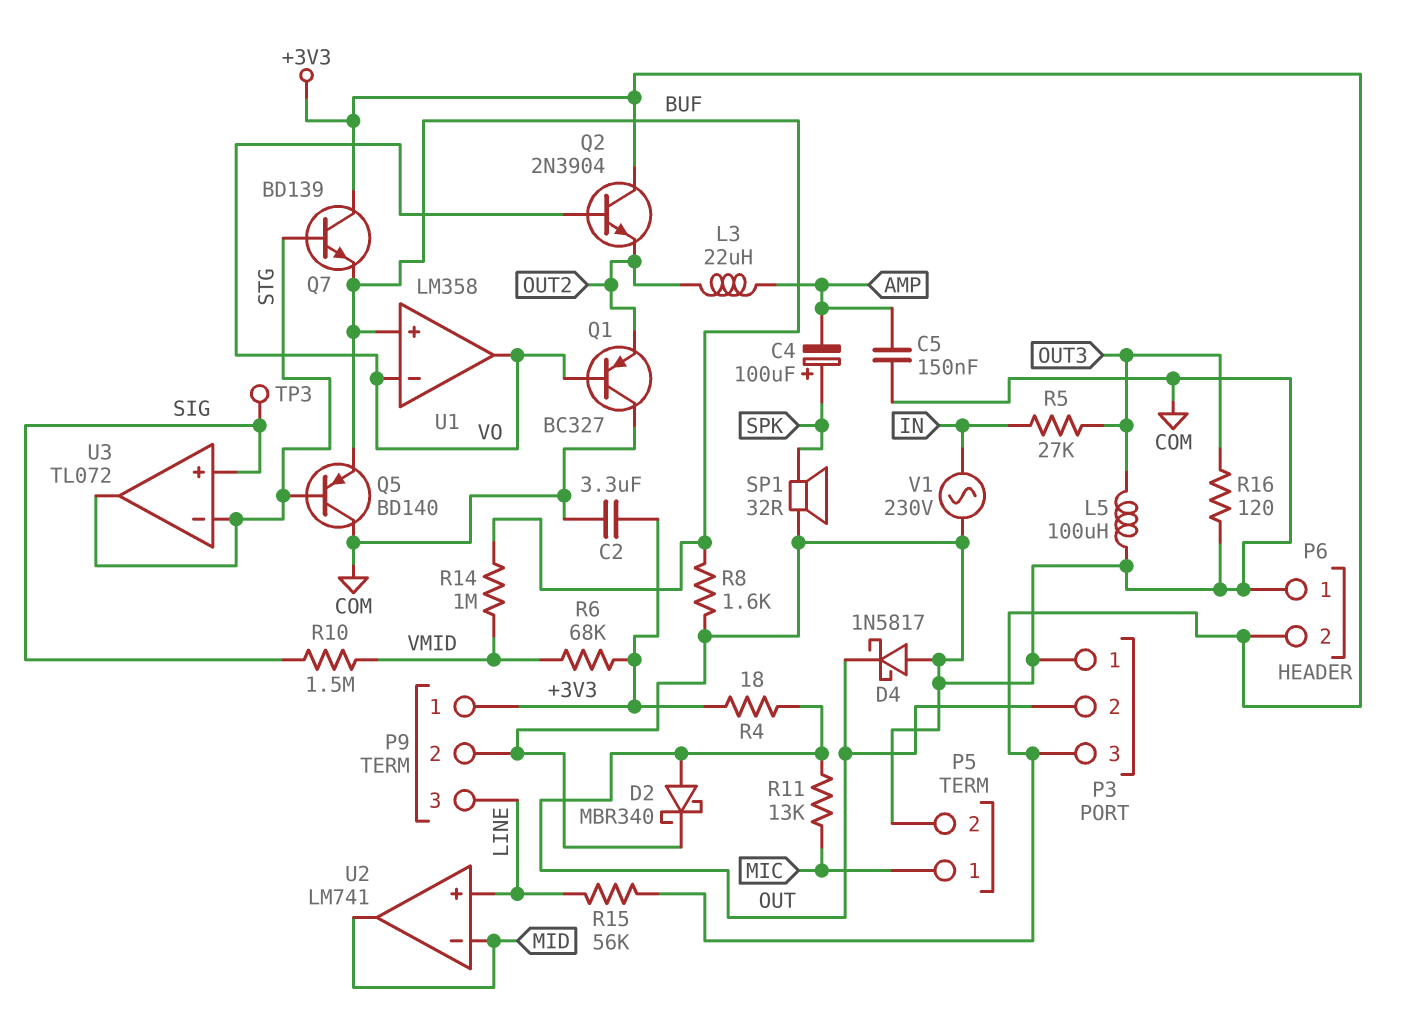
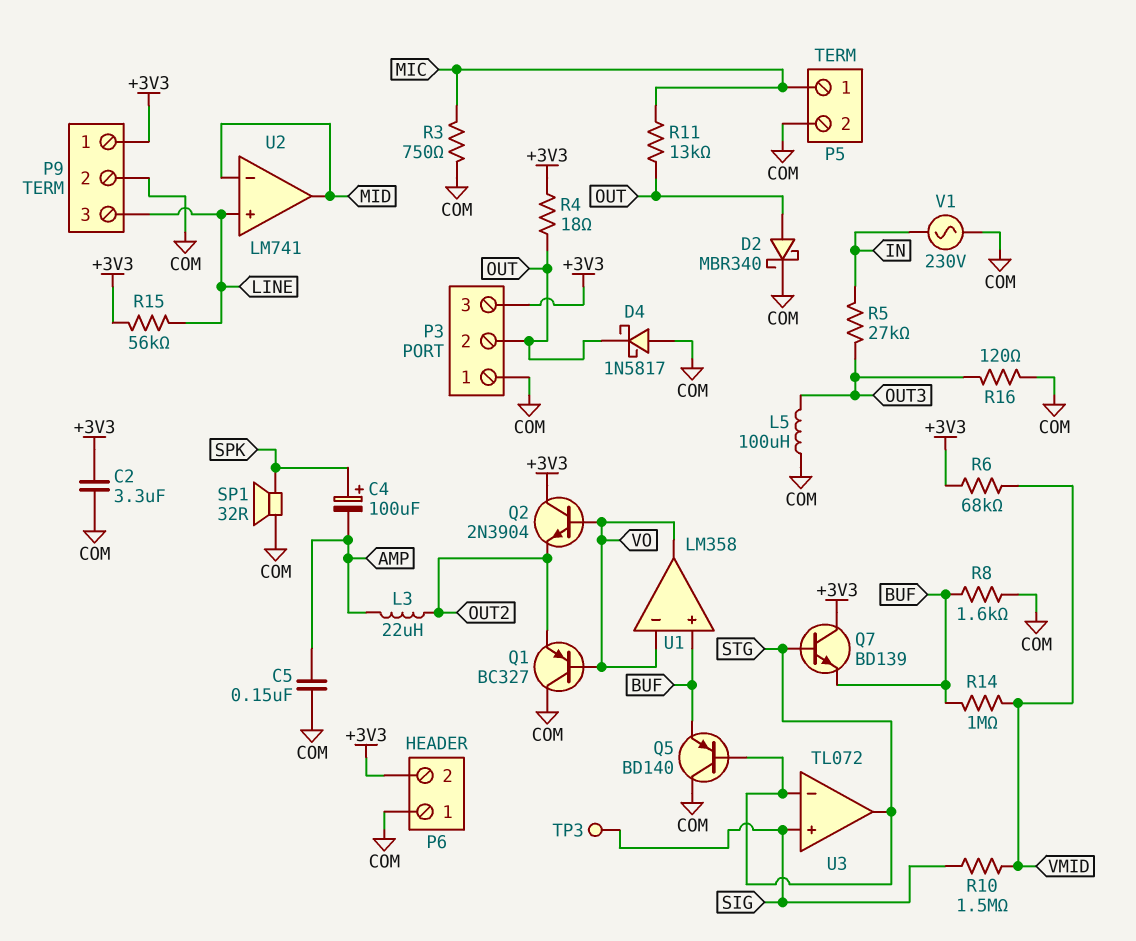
R3: none -> 750 (COM, MIC)

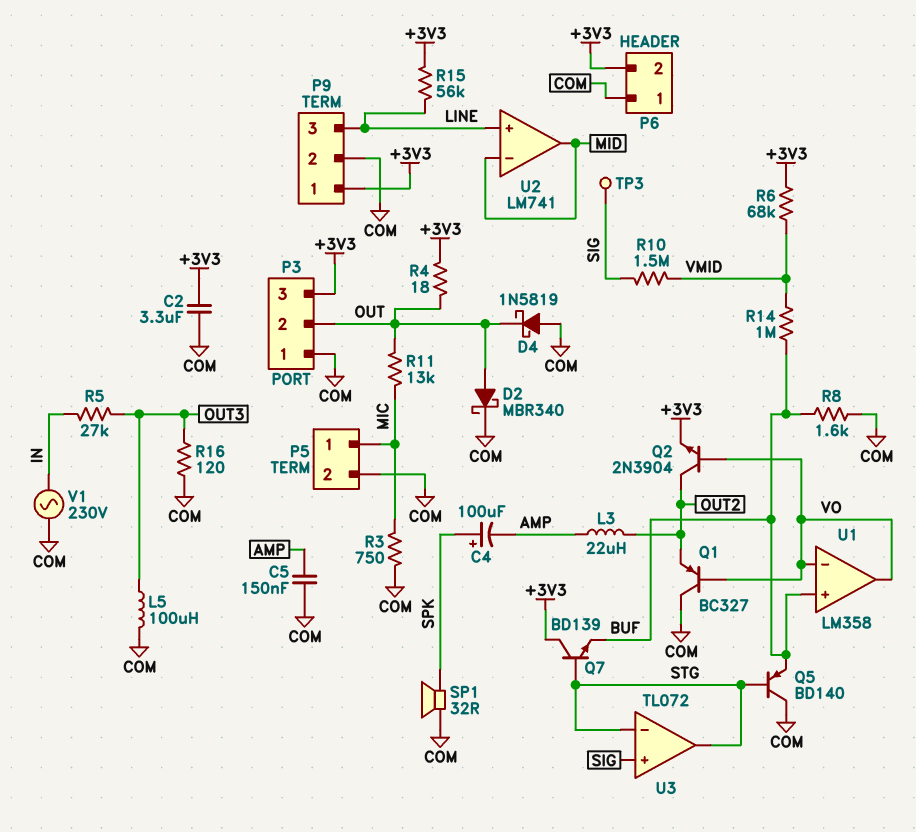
D4: schottky 1N5817 (A COM, K OUT) -> schottky 1N5819 (A COM, K OUT)
Q2: NPN 2N3904 (B VO, C +3V3, E OUT2) -> NPN 2N3904 (B VO, C OUT2, E +3V3)

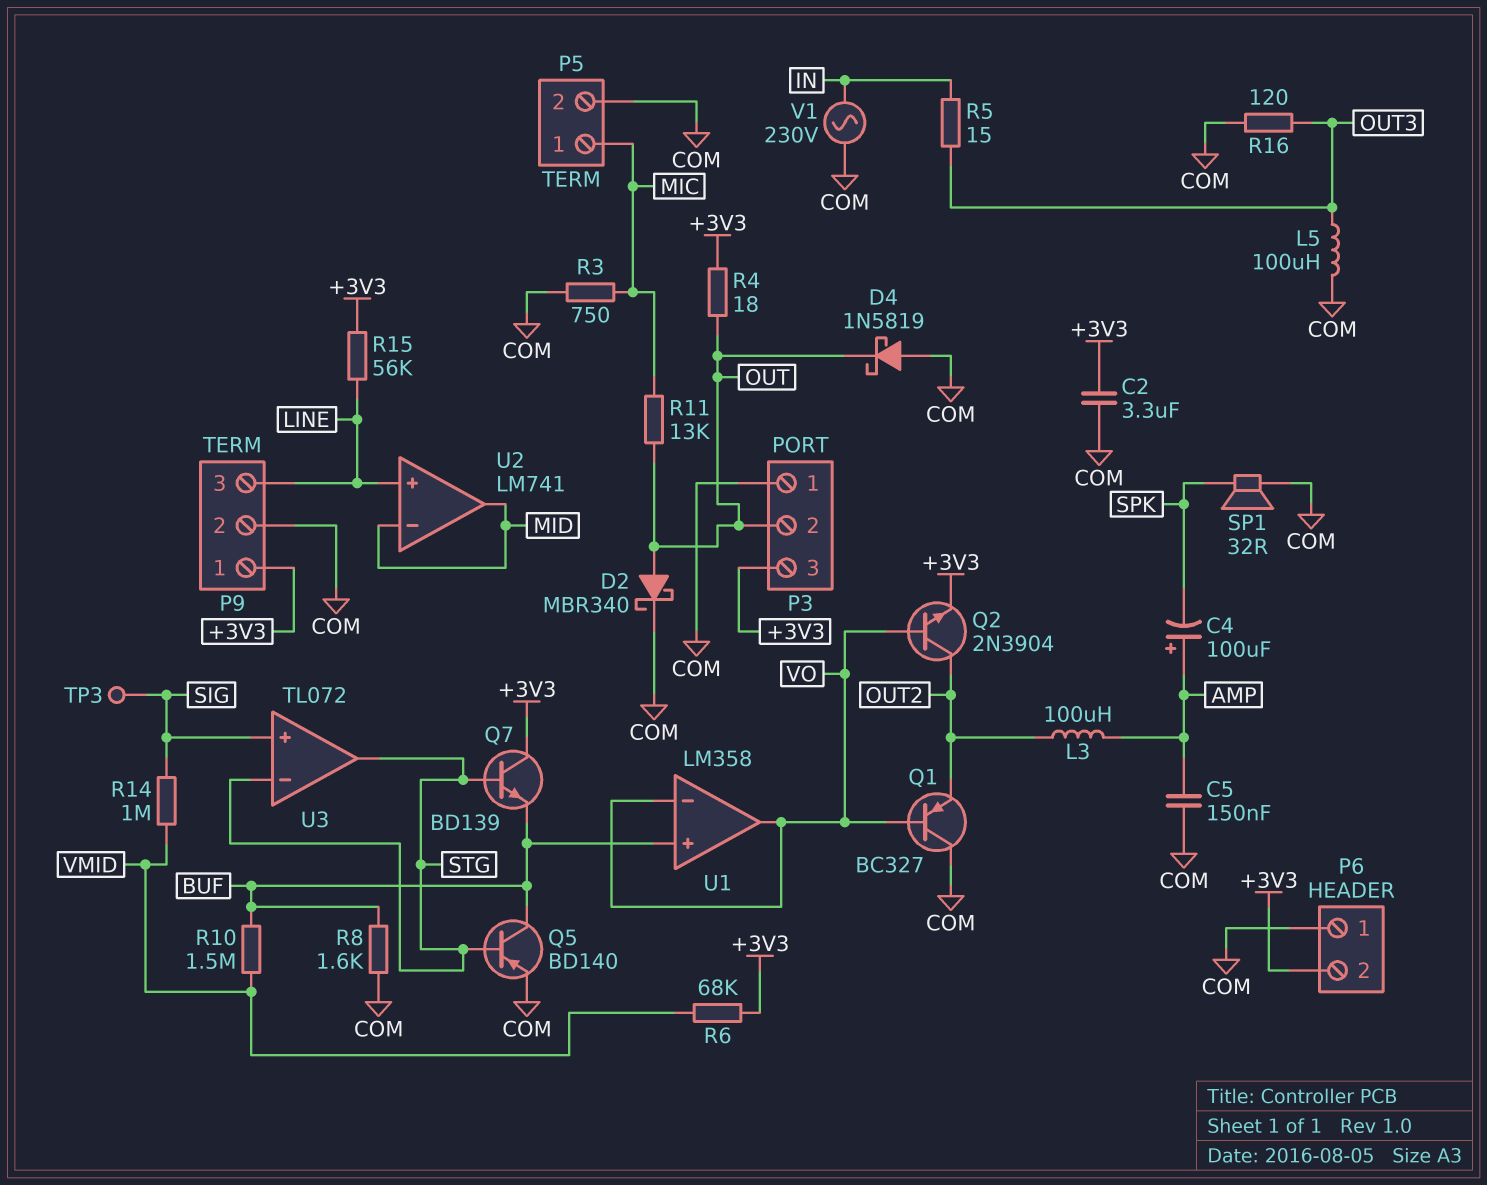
C4: 100uF (plus SPK, minus AMP) -> 100uF (plus AMP, minus SPK)
L3: 22uH (AMP, OUT2) -> 100uH (AMP, OUT2)
Q5: PNP BD140 (B STG, C COM, E BUF) -> PNP BD140 (B STG, C BUF, E COM)
R5: 27k (IN, OUT3) -> 15 (IN, OUT3)
R10: 1.5M (SIG, VMID) -> 1.5M (BUF, VMID)
R14: 1M (BUF, VMID) -> 1M (SIG, VMID)

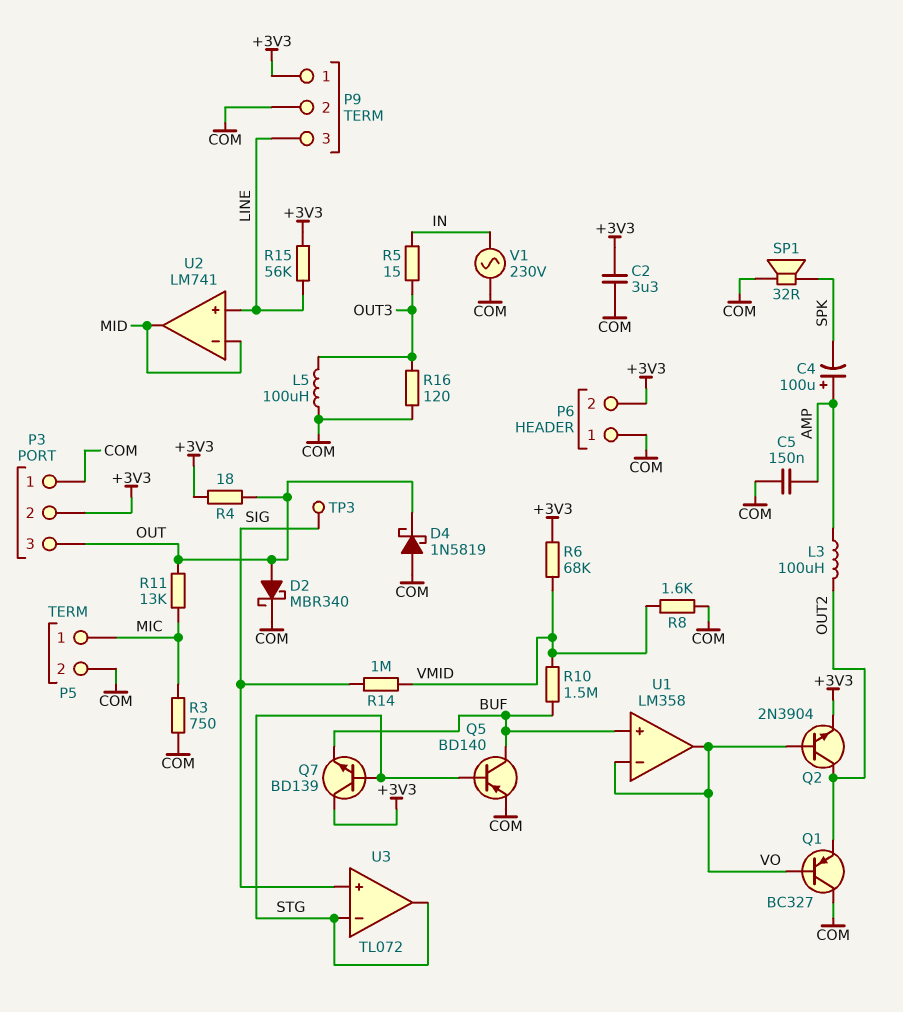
P3 pin 2: OUT -> +3V3
P3 pin 3: +3V3 -> OUT
R8: 1.6k (BUF, COM) -> 1.6k (COM, VMID)

